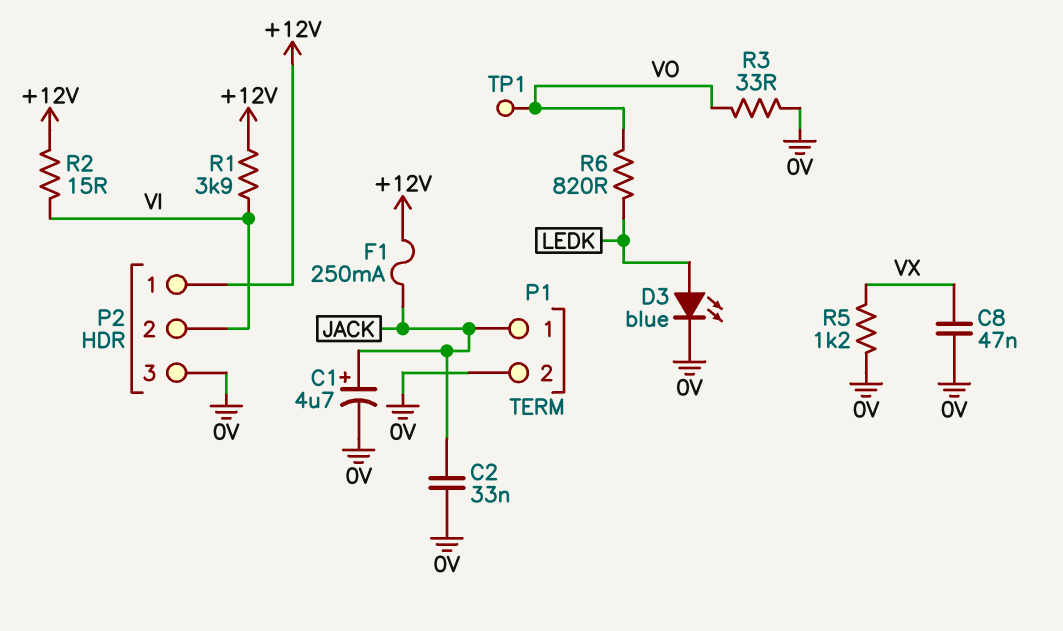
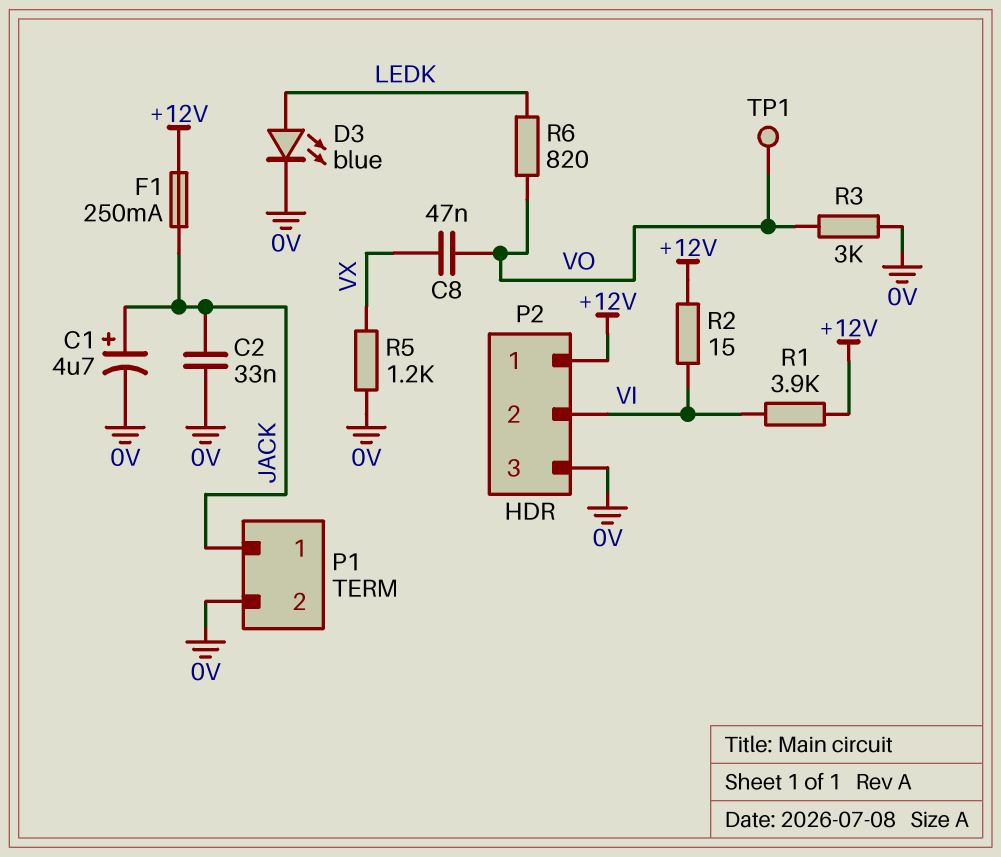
C8: 47nF (0V, VX) -> 47nF (VO, VX)
R3: 33 (0V, VO) -> 3k (0V, VO)

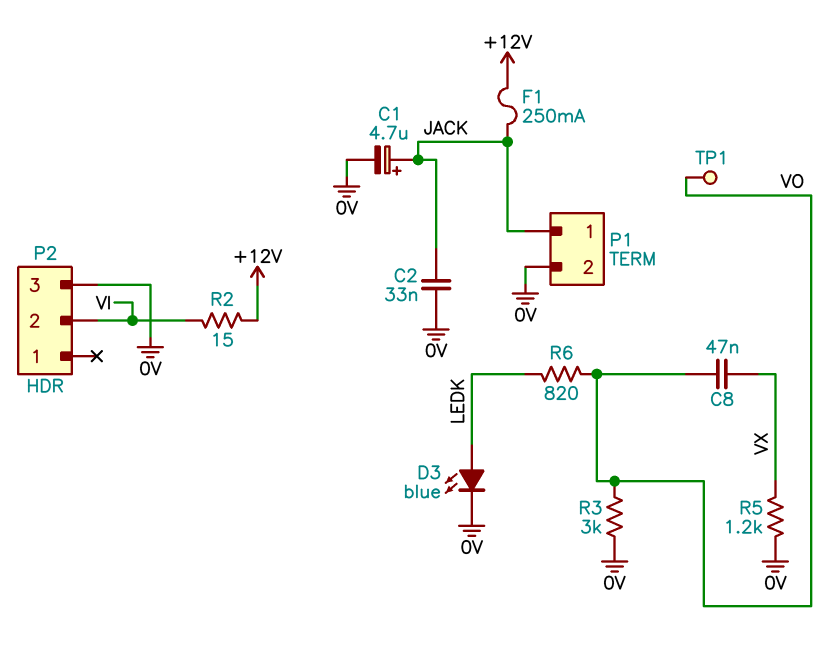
P2 pin 1: +12V -> none
R1: 3.9k (+12V, VI) -> none

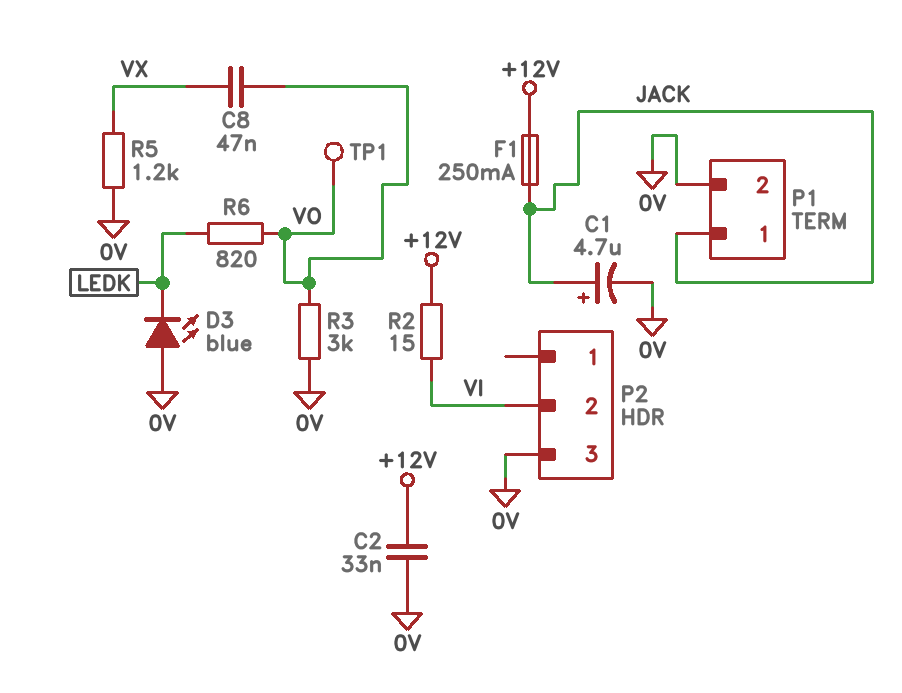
C2: 33nF (0V, JACK) -> 33nF (+12V, 0V)
D3: LED blue (A LEDK, K 0V) -> LED blue (A 0V, K LEDK)

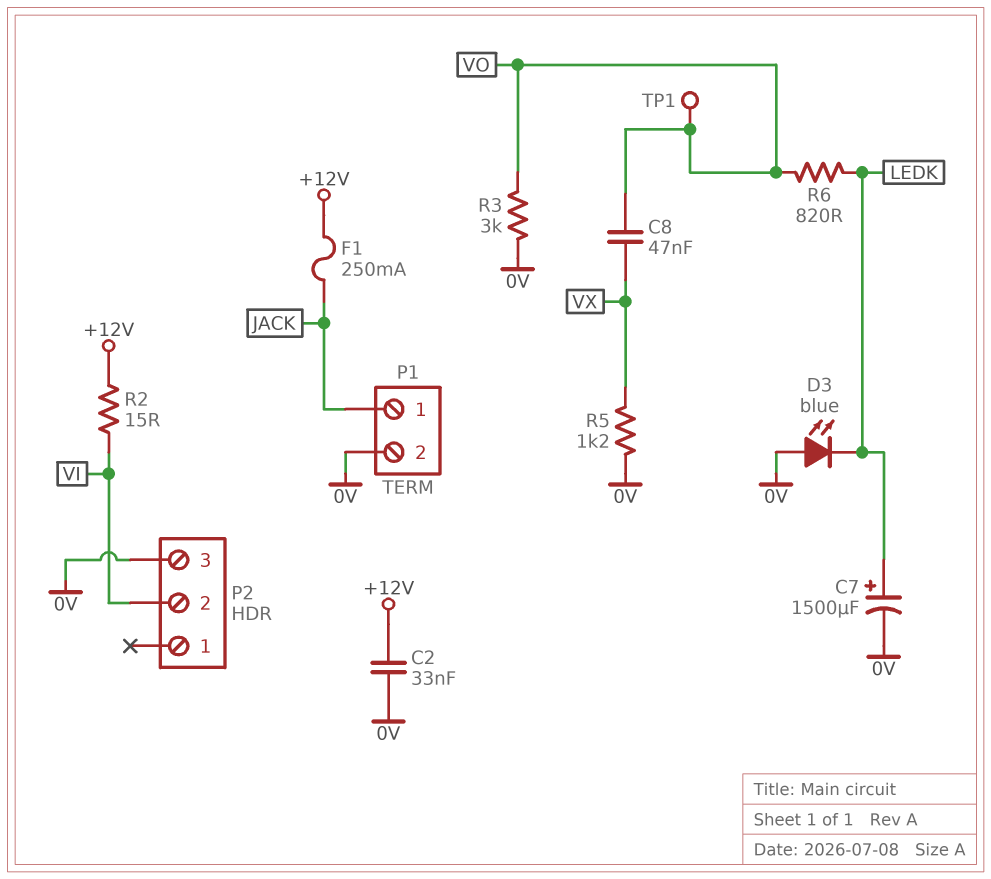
C1: 4.7uF (plus JACK, minus 0V) -> none
C7: none -> 1500uF (plus LEDK, minus 0V)

